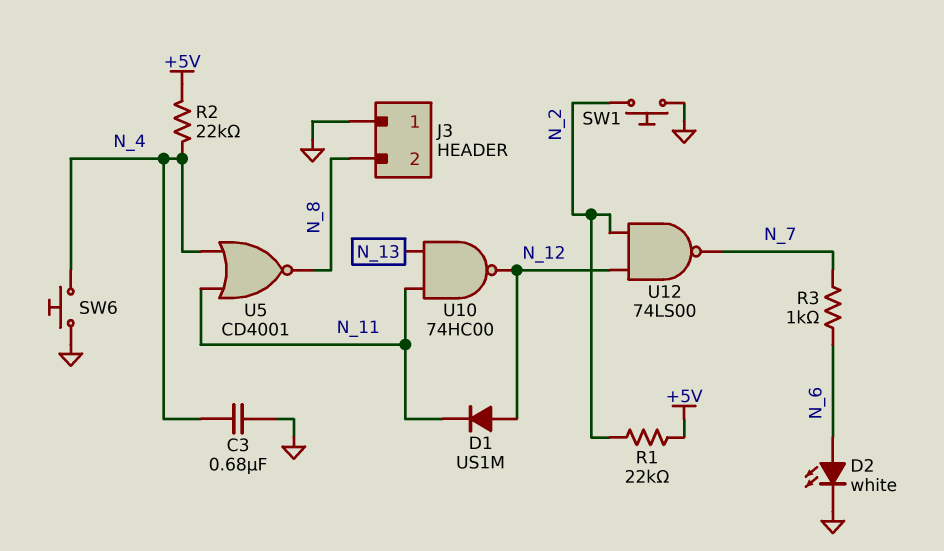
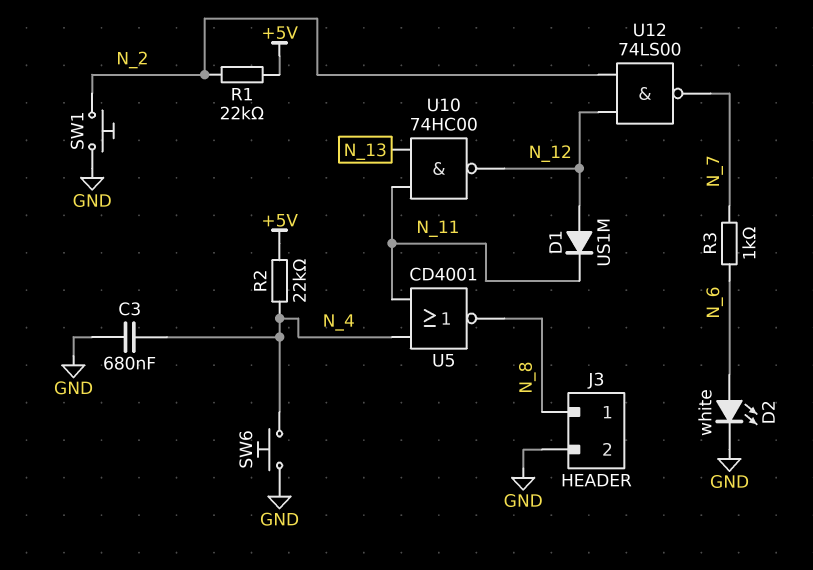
J3 pin 1: GND -> N_8
J3 pin 2: N_8 -> GND

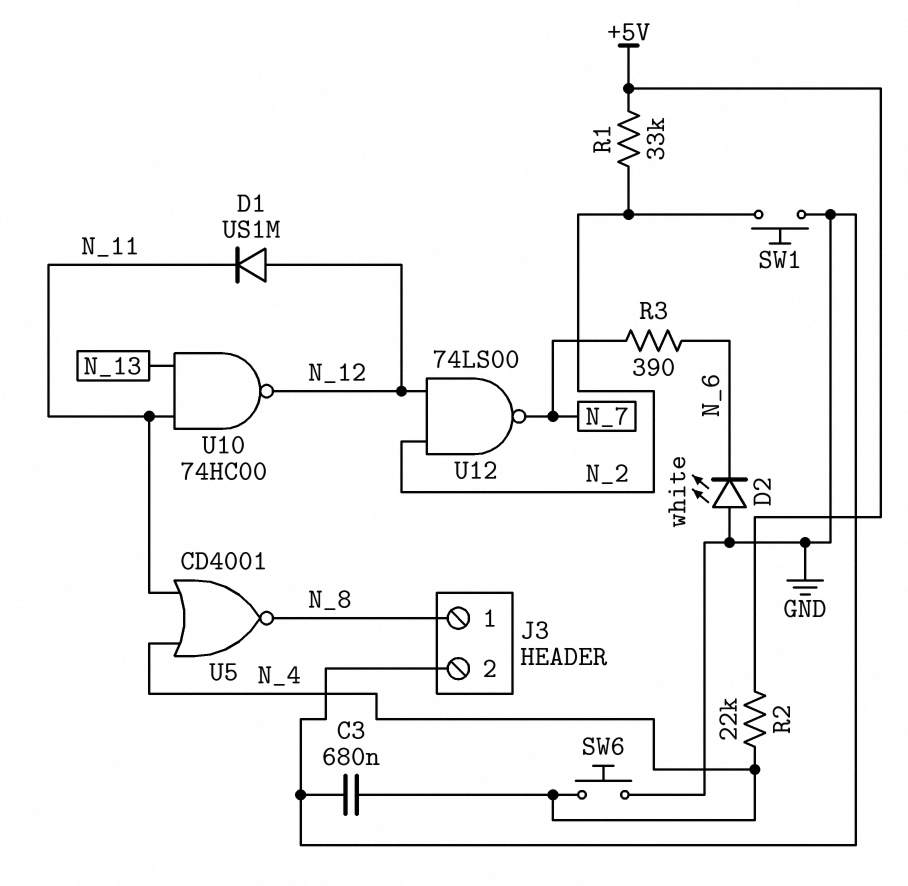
D2: LED white (A N_6, K GND) -> LED white (A GND, K N_6)
R1: 22k (+5V, N_2) -> 33k (+5V, N_2)
R3: 1k (N_6, N_7) -> 390 (N_6, N_7)

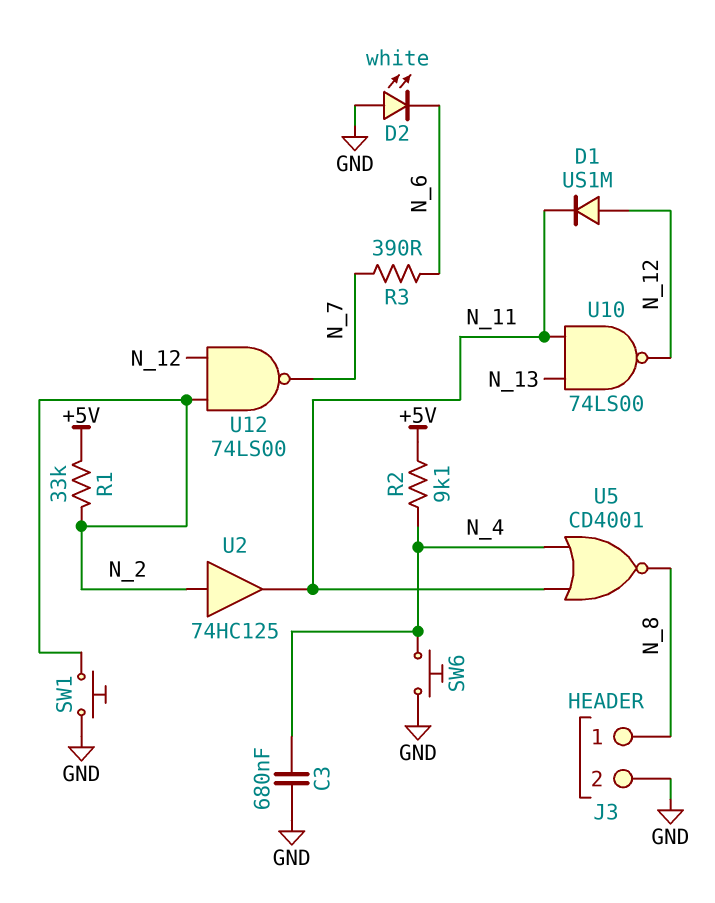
R2: 22k (+5V, N_4) -> 9.1k (+5V, N_4)
U2: none -> buffer 74HC125 (in N_2, out N_11)
U10: NAND 74HC00 (in N_11, in N_13, out N_12) -> NAND 74LS00 (in N_11, in N_13, out N_12)

